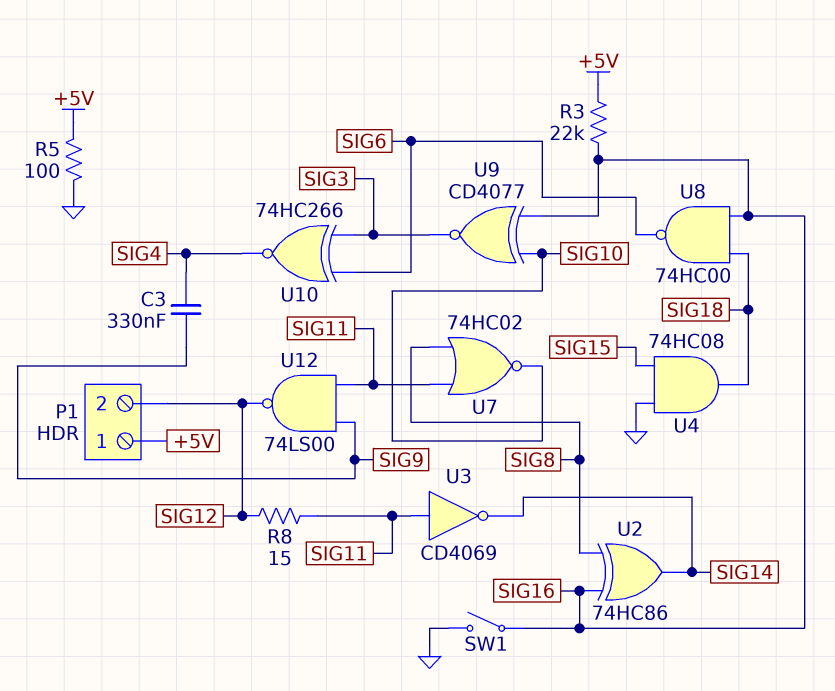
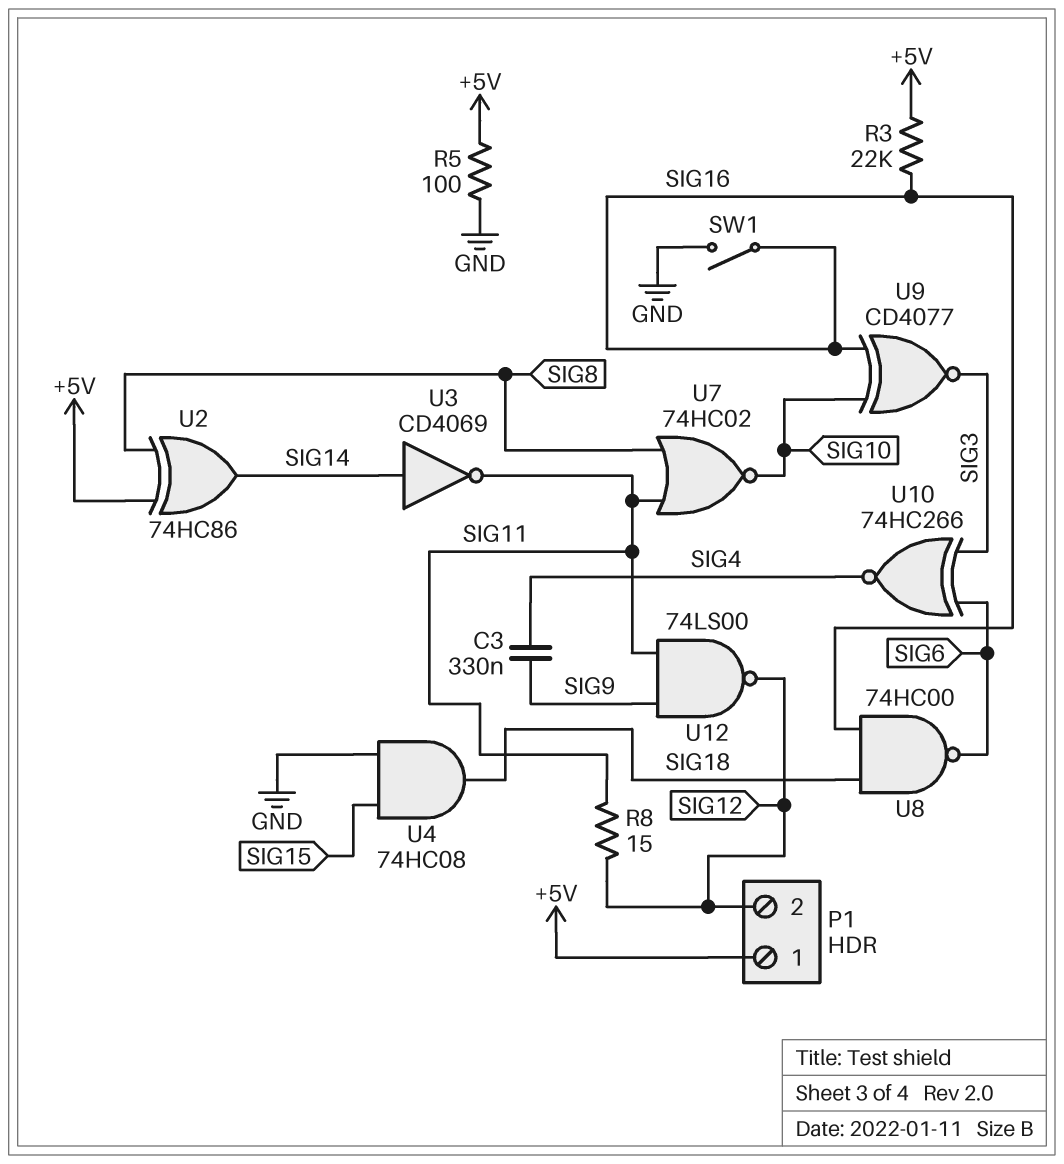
U2: XOR 74HC86 (in SIG8, in SIG16, out SIG14) -> XOR 74HC86 (in +5V, in SIG8, out SIG14)
U3: NOT CD4069 (in SIG11, out SIG14) -> NOT CD4069 (in SIG14, out SIG11)

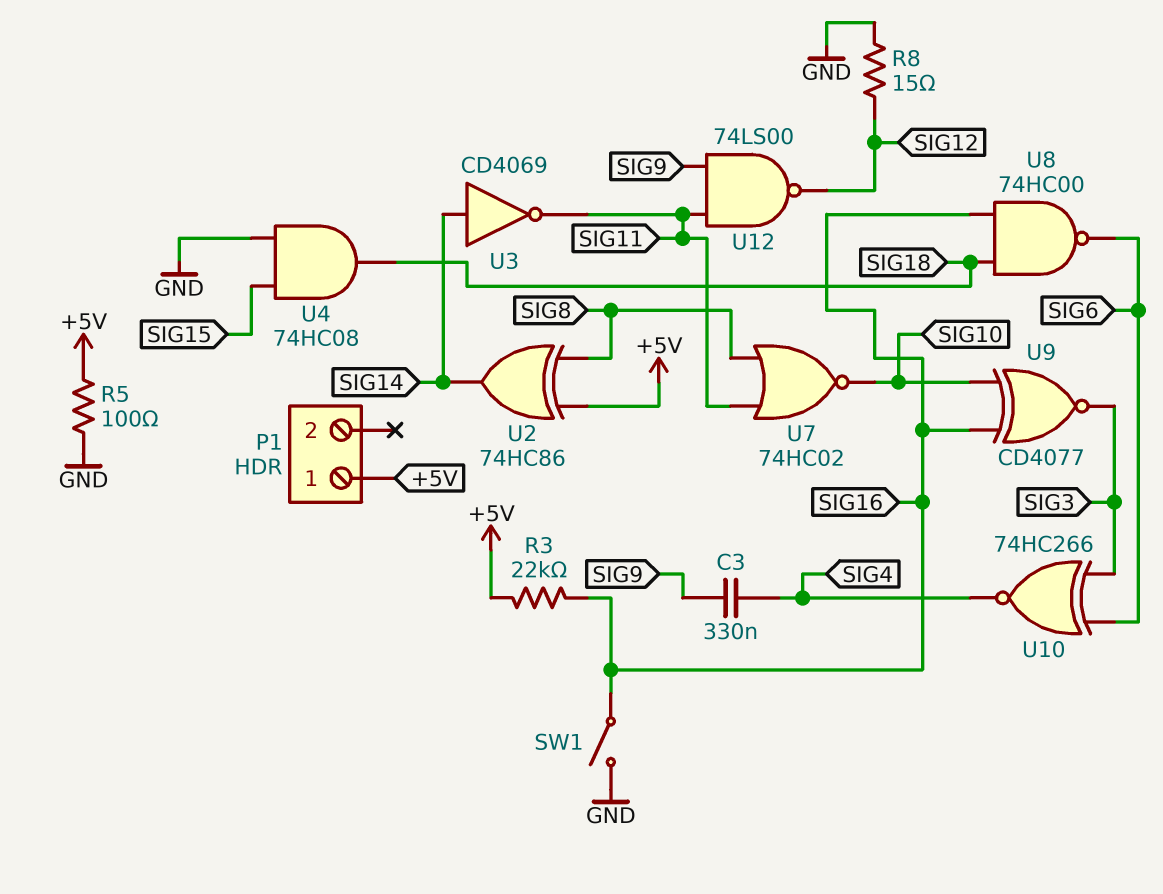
P1 pin 2: SIG12 -> none
R8: 15 (SIG11, SIG12) -> 15 (GND, SIG12)

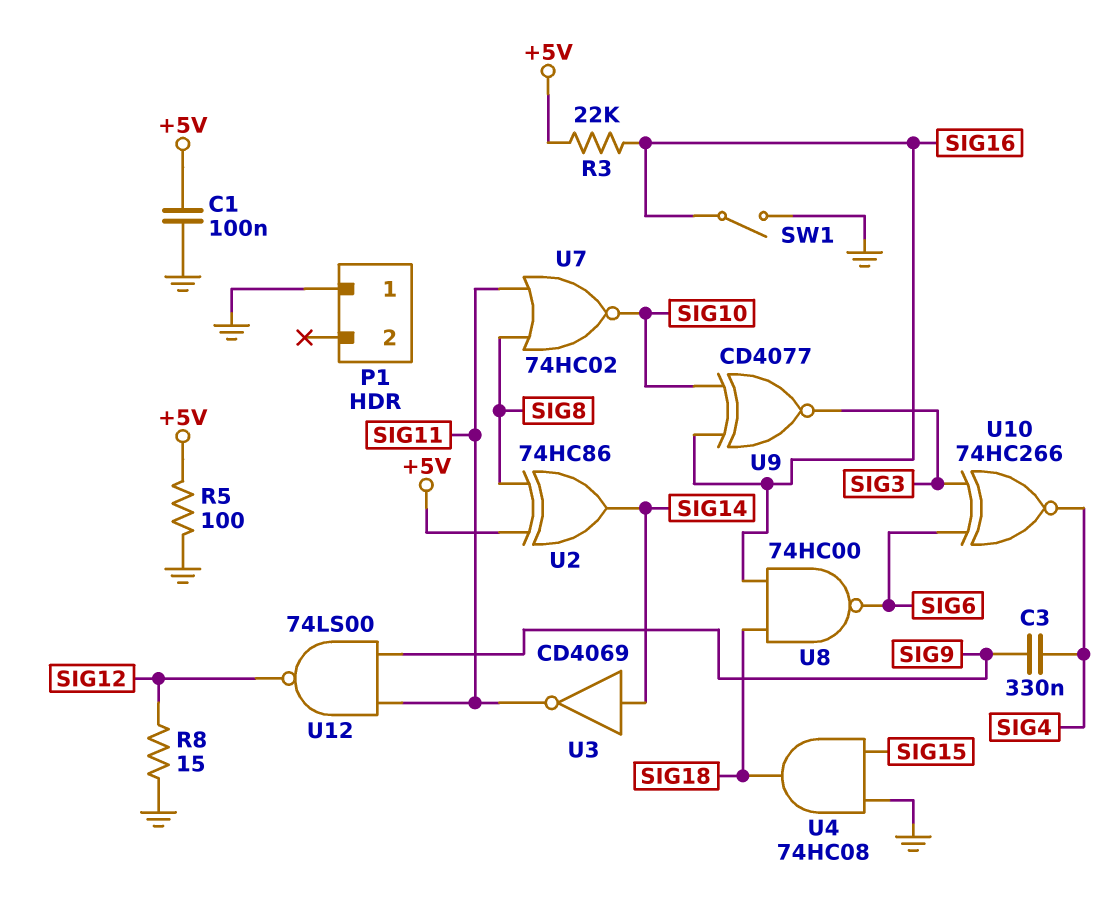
C1: none -> 100nF (+5V, GND)
P1 pin 1: +5V -> GND

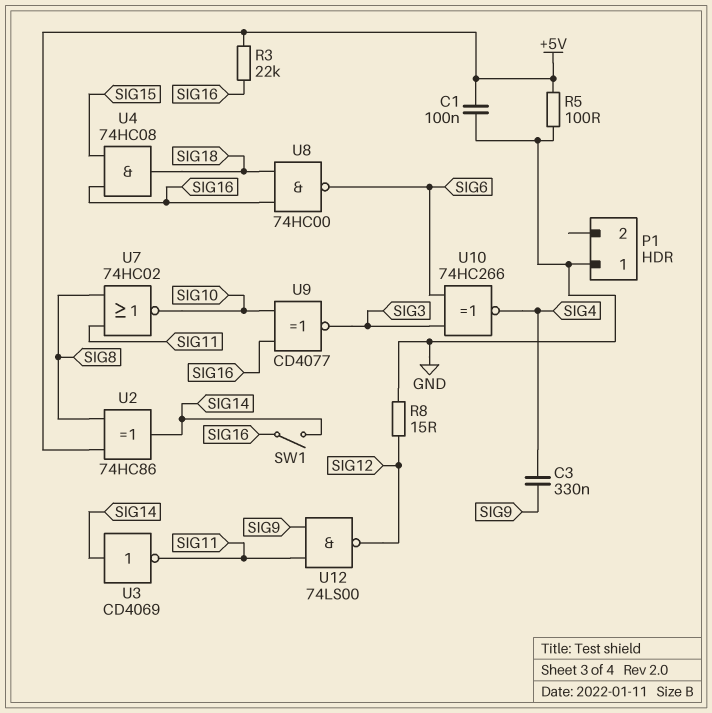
SW1: switch (GND, SIG16) -> switch (SIG14, SIG16)
U4: AND 74HC08 (in GND, in SIG15, out SIG18) -> AND 74HC08 (in SIG15, in SIG16, out SIG18)

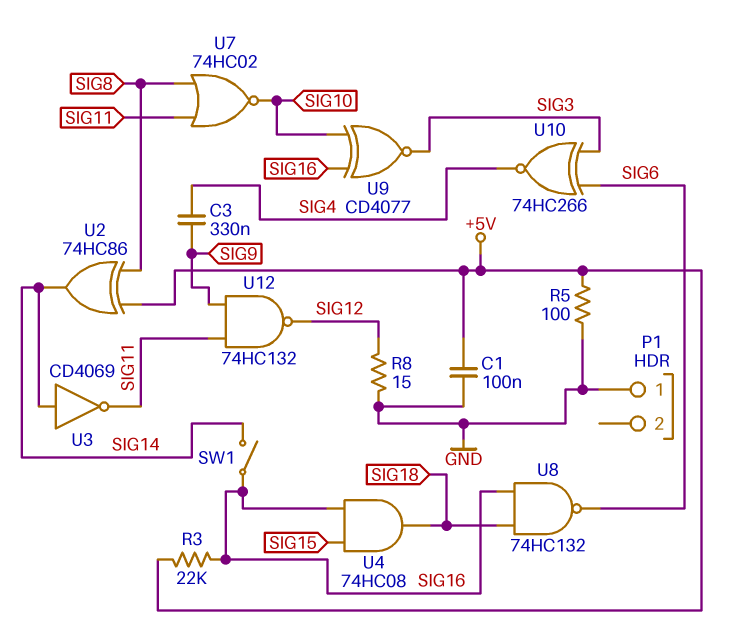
U8: NAND 74HC00 (in SIG16, in SIG18, out SIG6) -> NAND 74HC132 (in SIG16, in SIG18, out SIG6)
U12: NAND 74LS00 (in SIG9, in SIG11, out SIG12) -> NAND 74HC132 (in SIG9, in SIG11, out SIG12)

